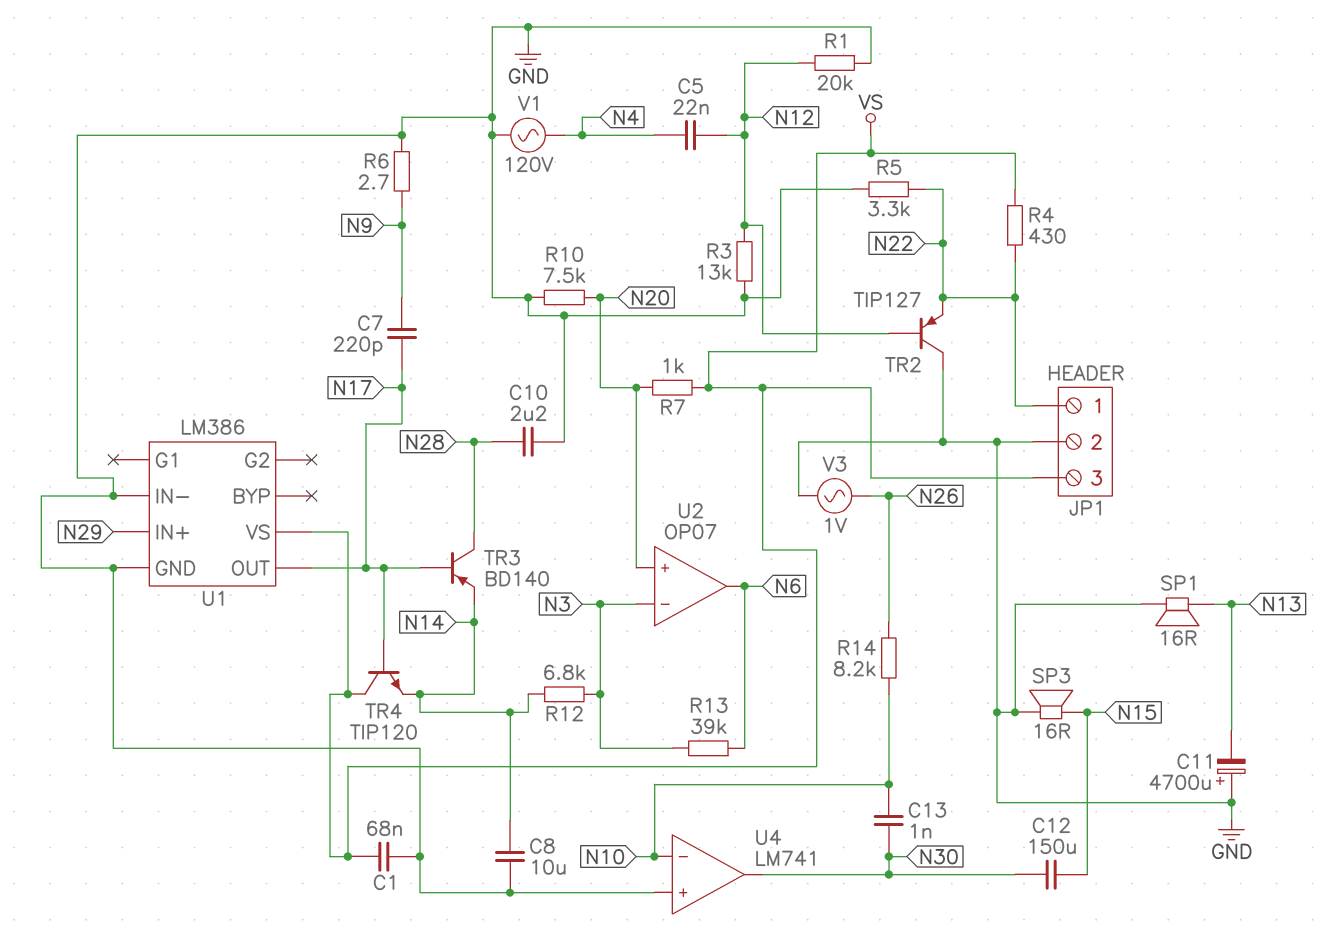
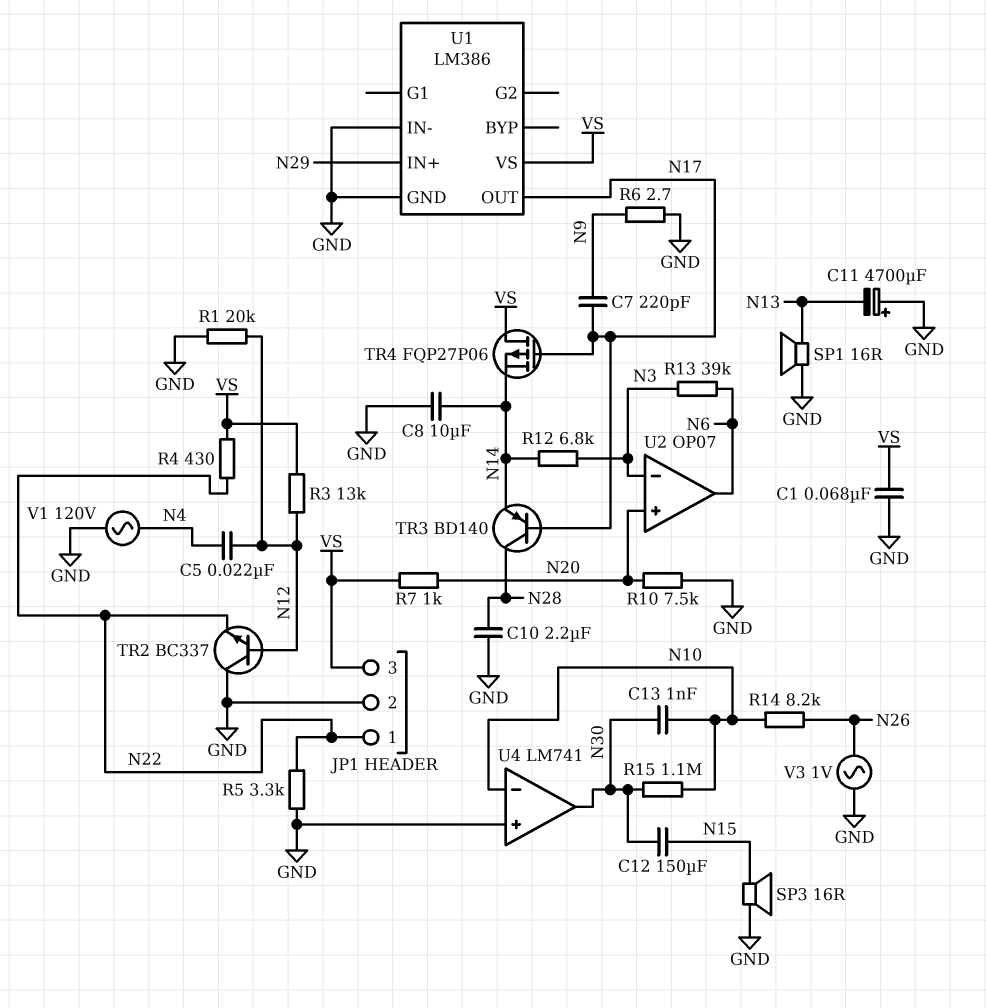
R3: 13k (GND, N12) -> 13k (N12, VS)
R15: none -> 1.1M (N10, N30)
TR2: PNP TIP127 (B N12, C GND, E N22) -> NPN BC337 (B N12, C GND, E N22)
TR4: NPN TIP120 (B N17, C VS, E N14) -> PMOS FQP27P06 (G N17, D VS, S N14)

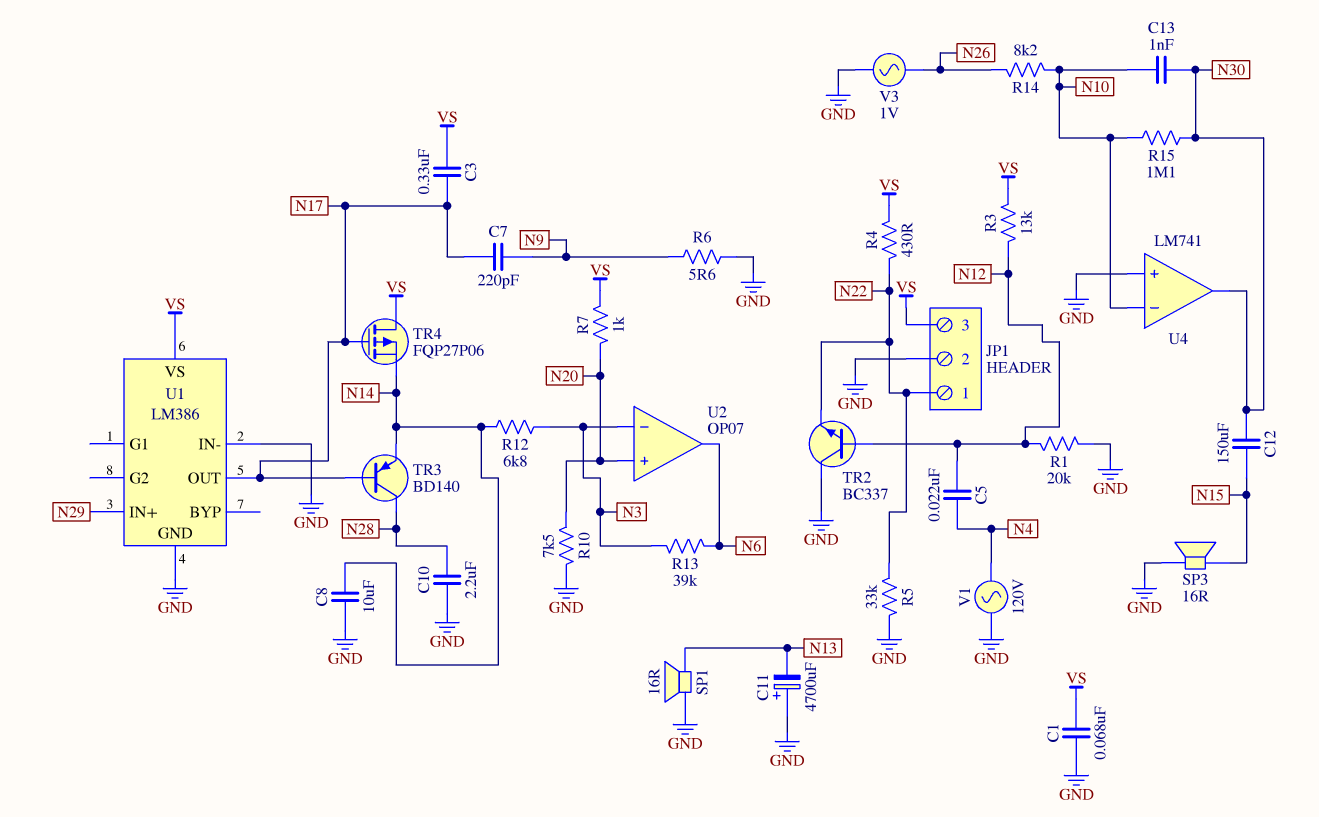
C3: none -> 330nF (N17, VS)
R5: 3.3k (GND, N22) -> 33k (GND, N22)
R6: 2.7 (GND, N9) -> 5.6 (GND, N9)

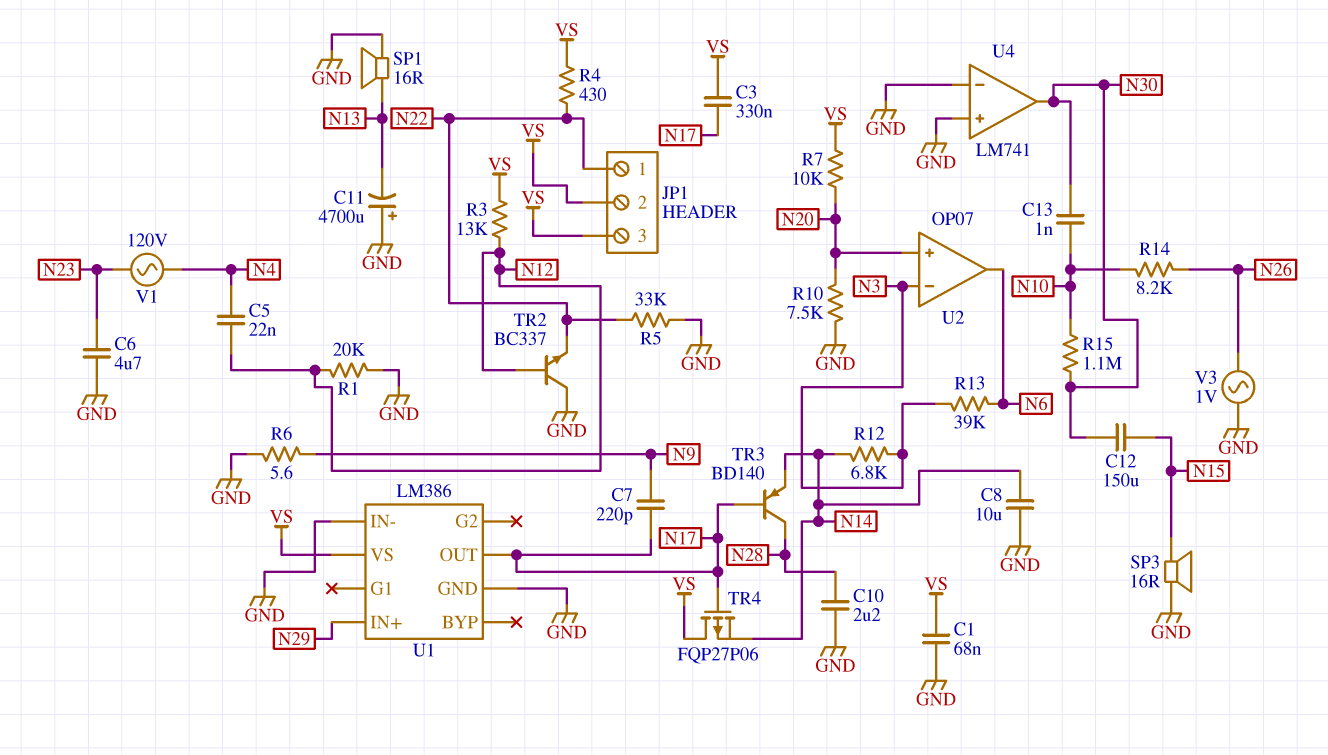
C6: none -> 4.7uF (GND, N23)
JP1 pin 2: GND -> VS
R7: 1k (N20, VS) -> 10k (N20, VS)
U4 pin in-: N10 -> GND
V1: AC 120V (GND, N4) -> AC 120V (N4, N23)

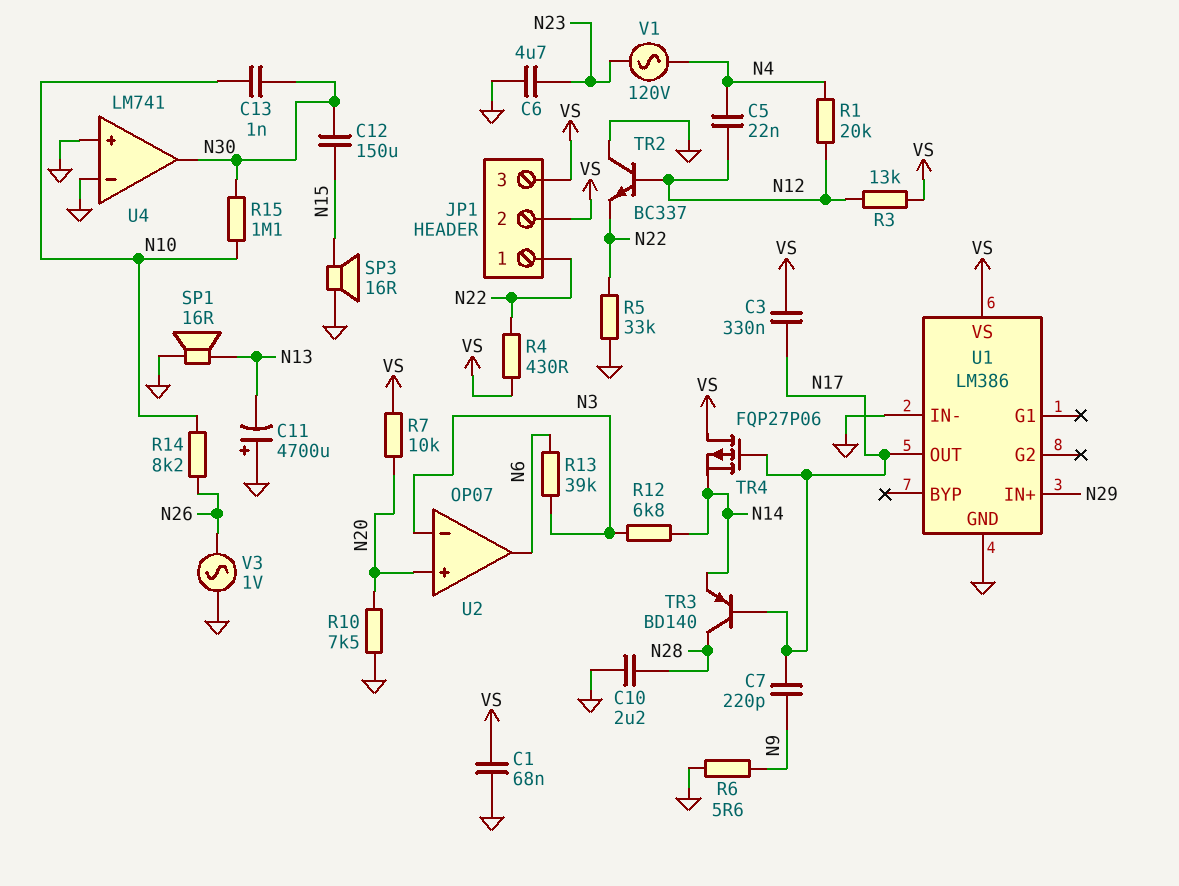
C8: 10uF (GND, N14) -> none
R1: 20k (GND, N12) -> 20k (N4, N12)

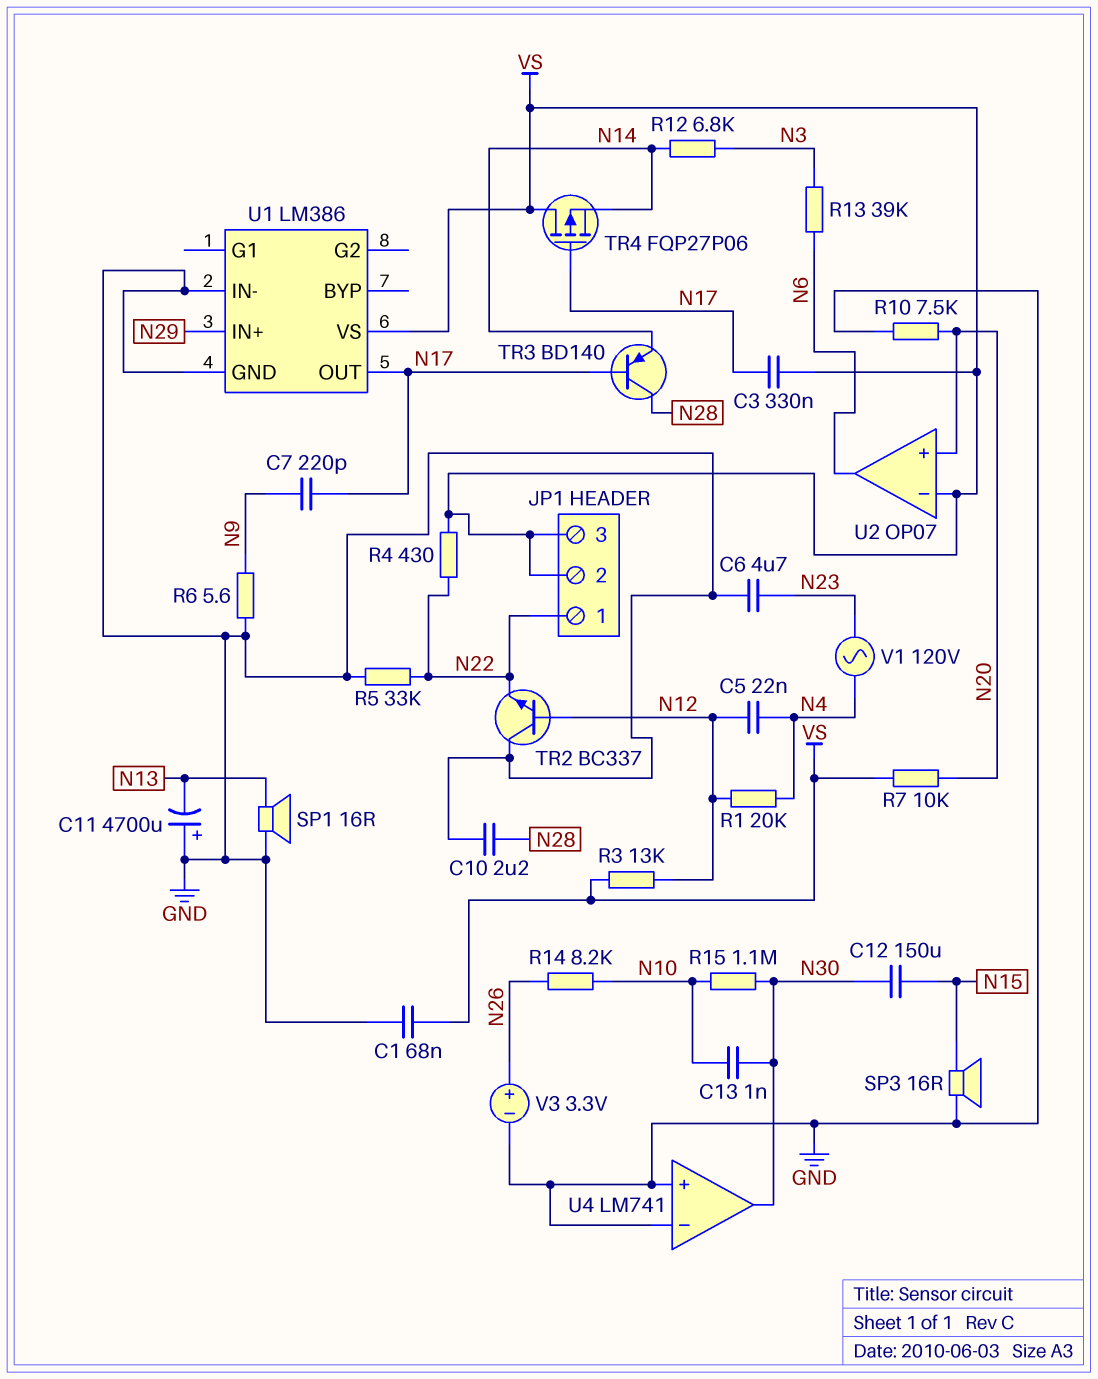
U2 pin in-: N3 -> VS
V3: AC 1V (GND, N26) -> 3.3V (plus N26, minus GND)

